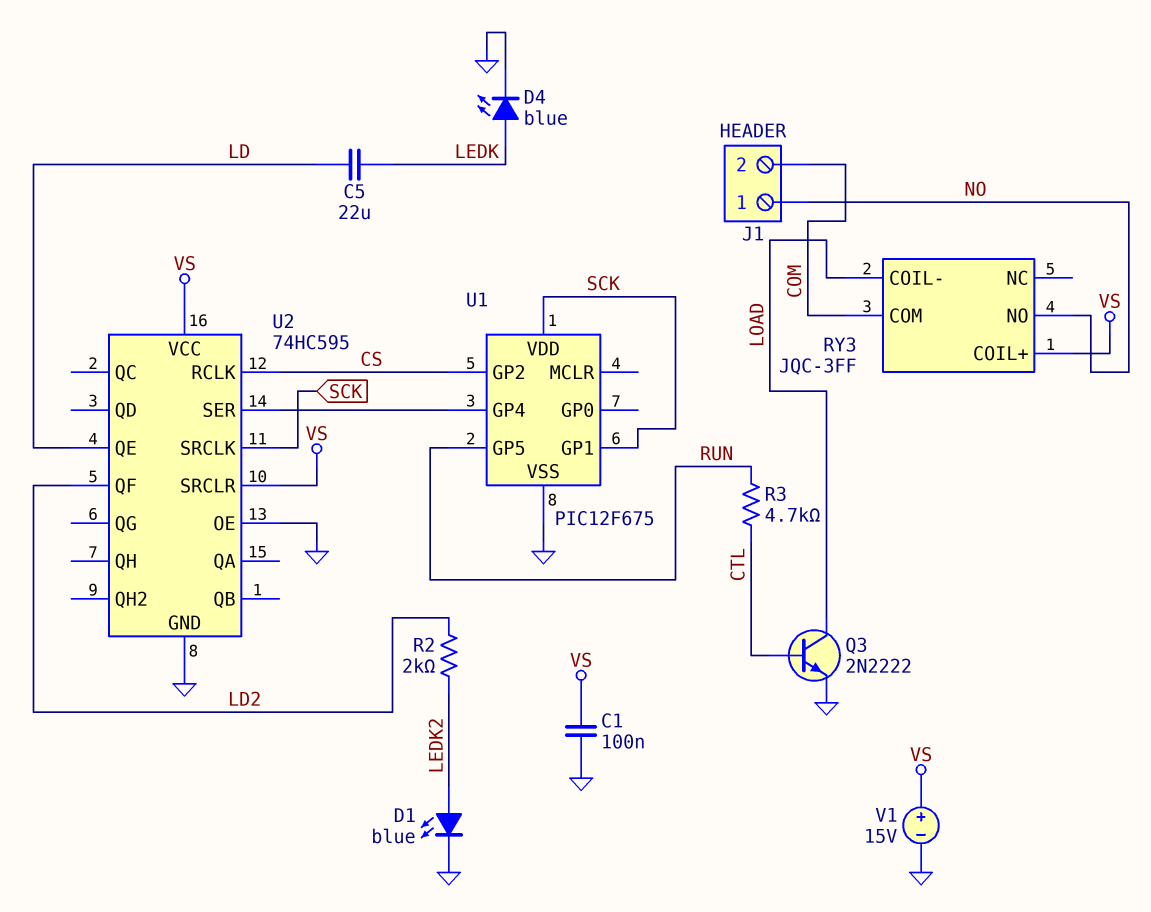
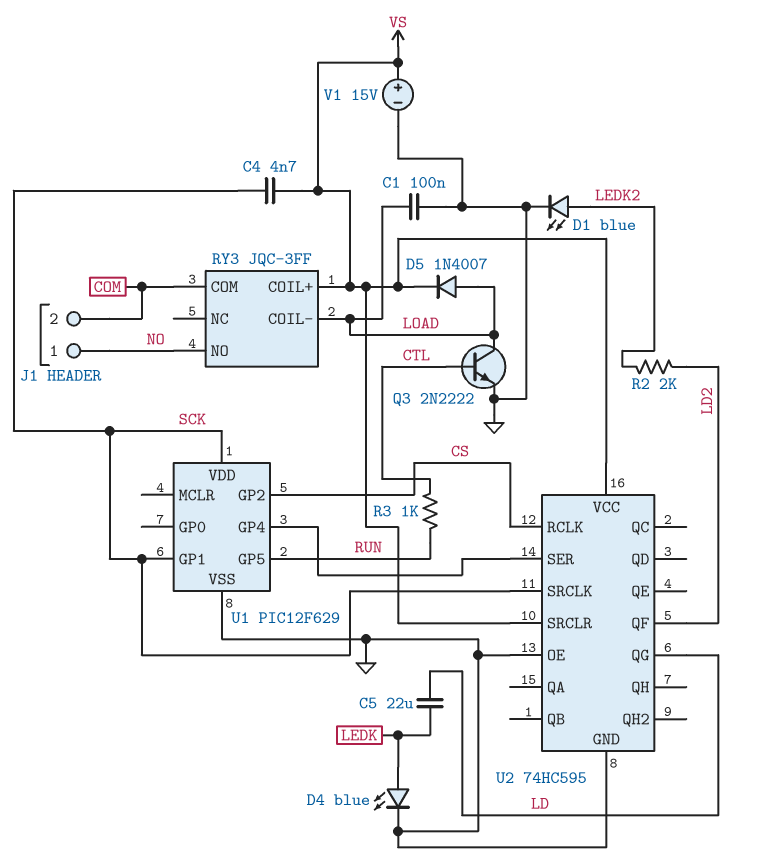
C1: 100nF (GND, VS) -> 100nF (GND, LOAD)
C4: none -> 4.7nF (SCK, VS)
D5: none -> diode 1N4007 (A LOAD, K VS)
R3: 4.7k (CTL, RUN) -> 1k (CTL, RUN)
U1: PIC12F675 -> PIC12F629
U2 pin QE: LD -> none
U2 pin QG: none -> LD

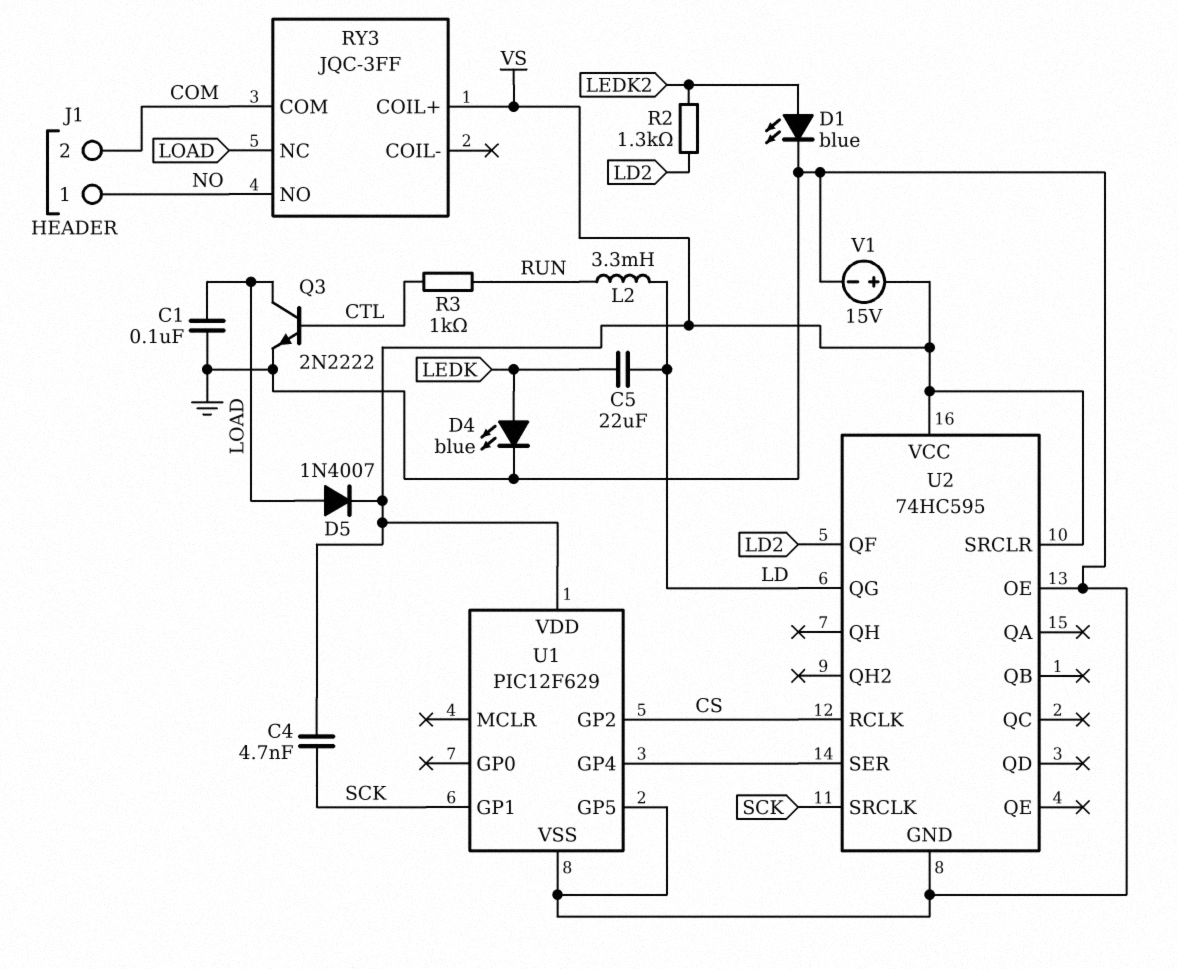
L2: none -> 3.3mH (LD, RUN)
R2: 2k (LD2, LEDK2) -> 1.3k (LD2, LEDK2)
RY3 pin COIL-: LOAD -> none
RY3 pin NC: none -> LOAD
U1 pin GP5: RUN -> GND
U1 pin VDD: SCK -> VS

